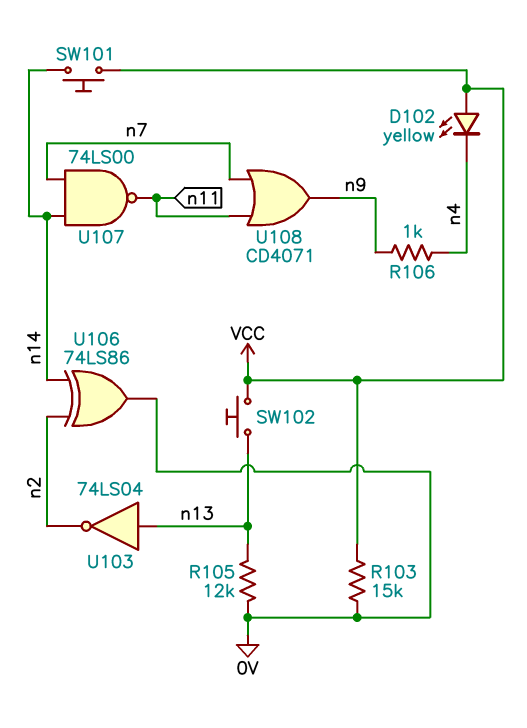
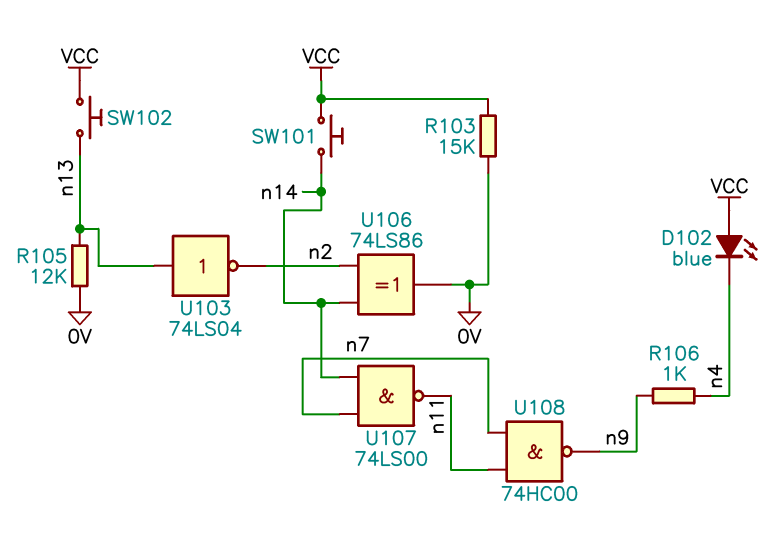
D102: LED yellow (A VCC, K n4) -> LED blue (A VCC, K n4)
U108: OR CD4071 (in n7, in n11, out n9) -> NAND 74HC00 (in n7, in n11, out n9)

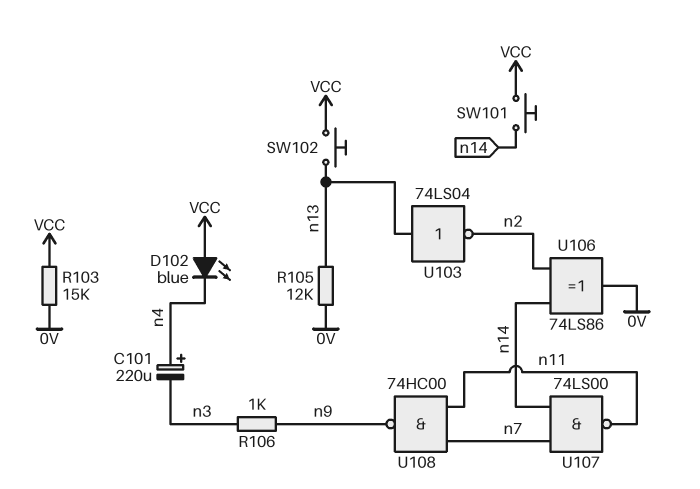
C101: none -> 220uF (plus n4, minus n3)
R106: 1k (n4, n9) -> 1k (n3, n9)

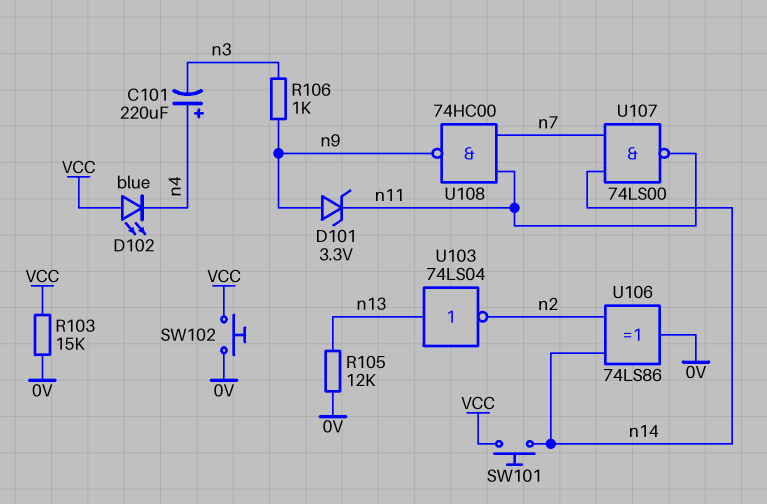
D101: none -> zener 3.3V (A n9, K n11)
SW102: button (VCC, n13) -> button (0V, VCC)

